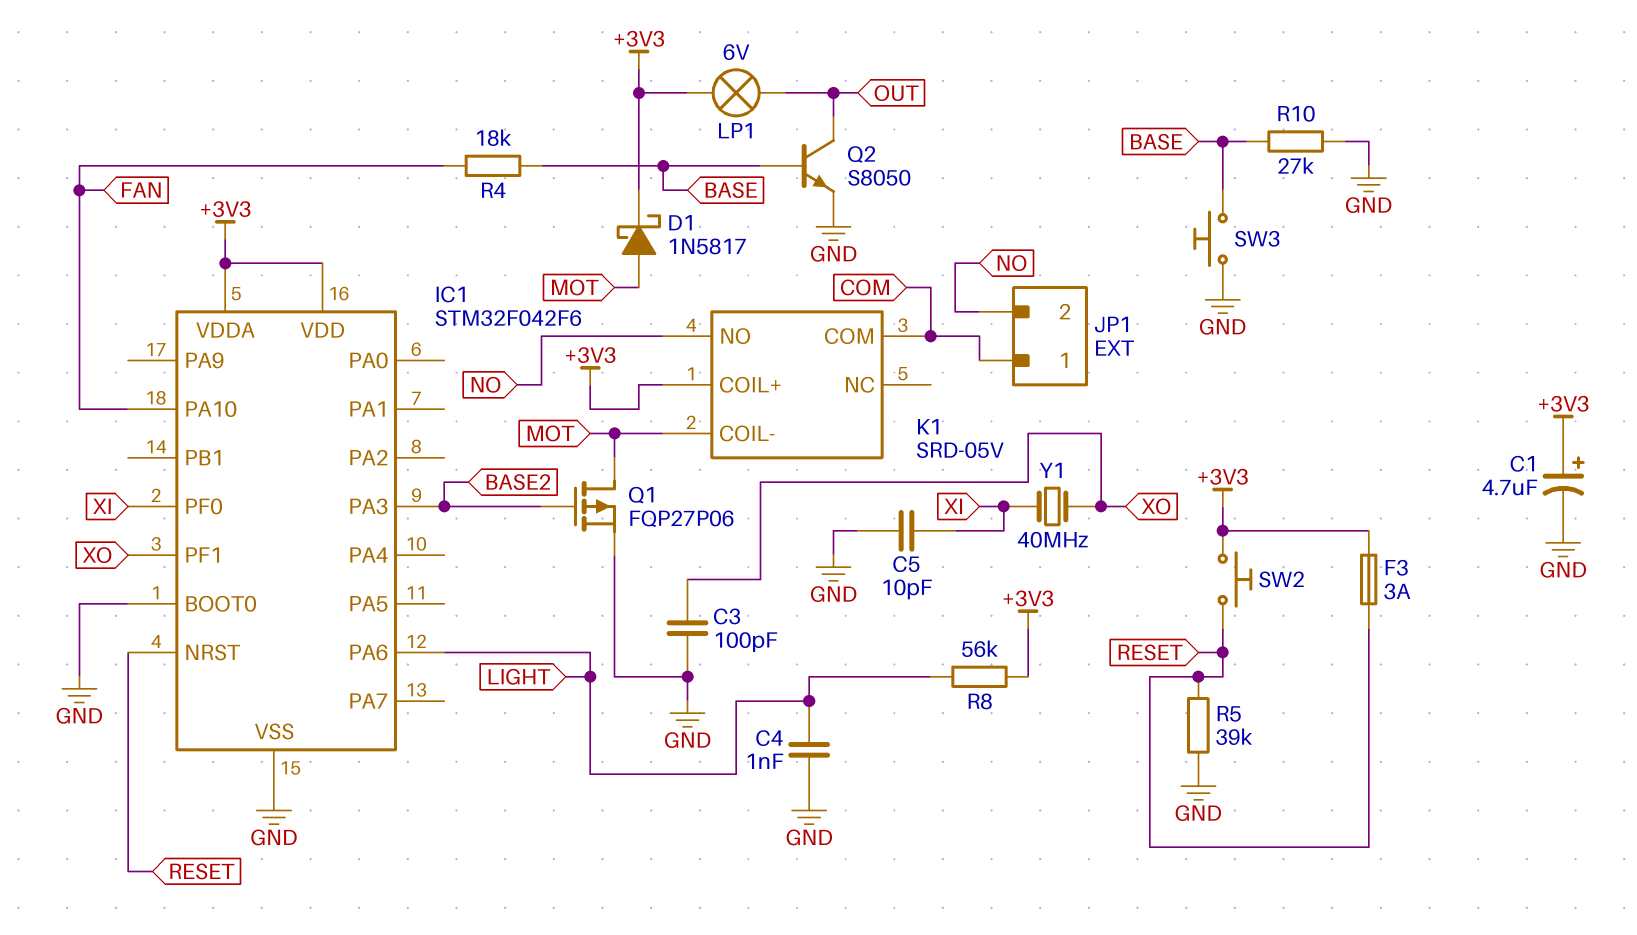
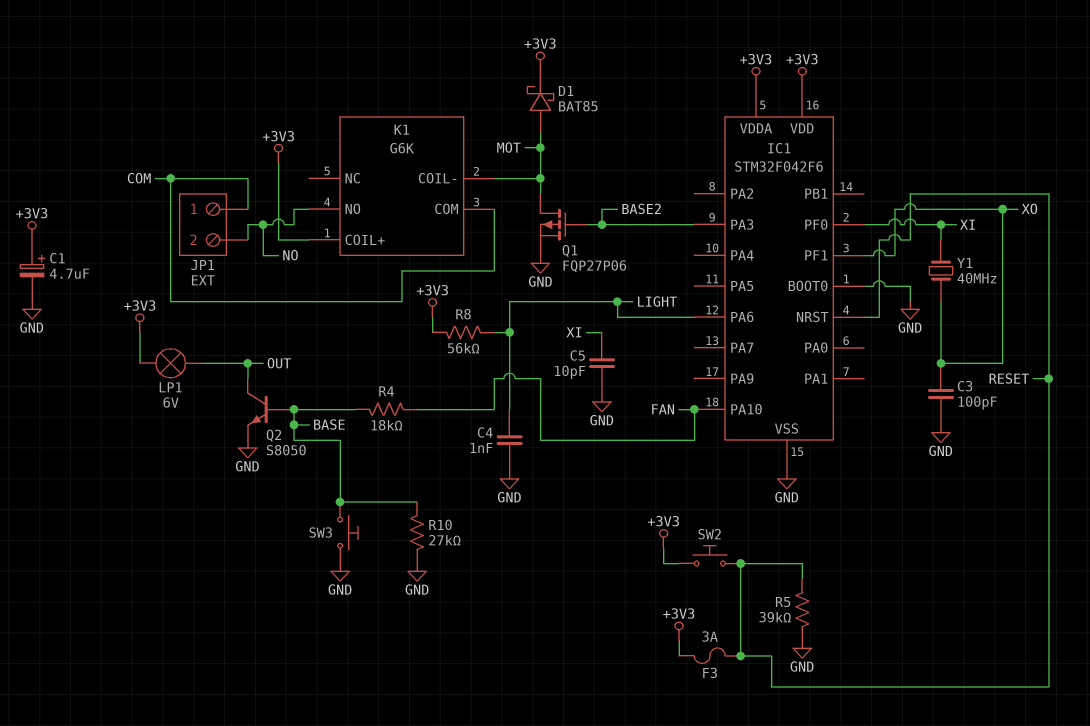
D1: schottky 1N5817 (A MOT, K +3V3) -> schottky BAT85 (A MOT, K +3V3)
K1: SRD-05V -> G6K

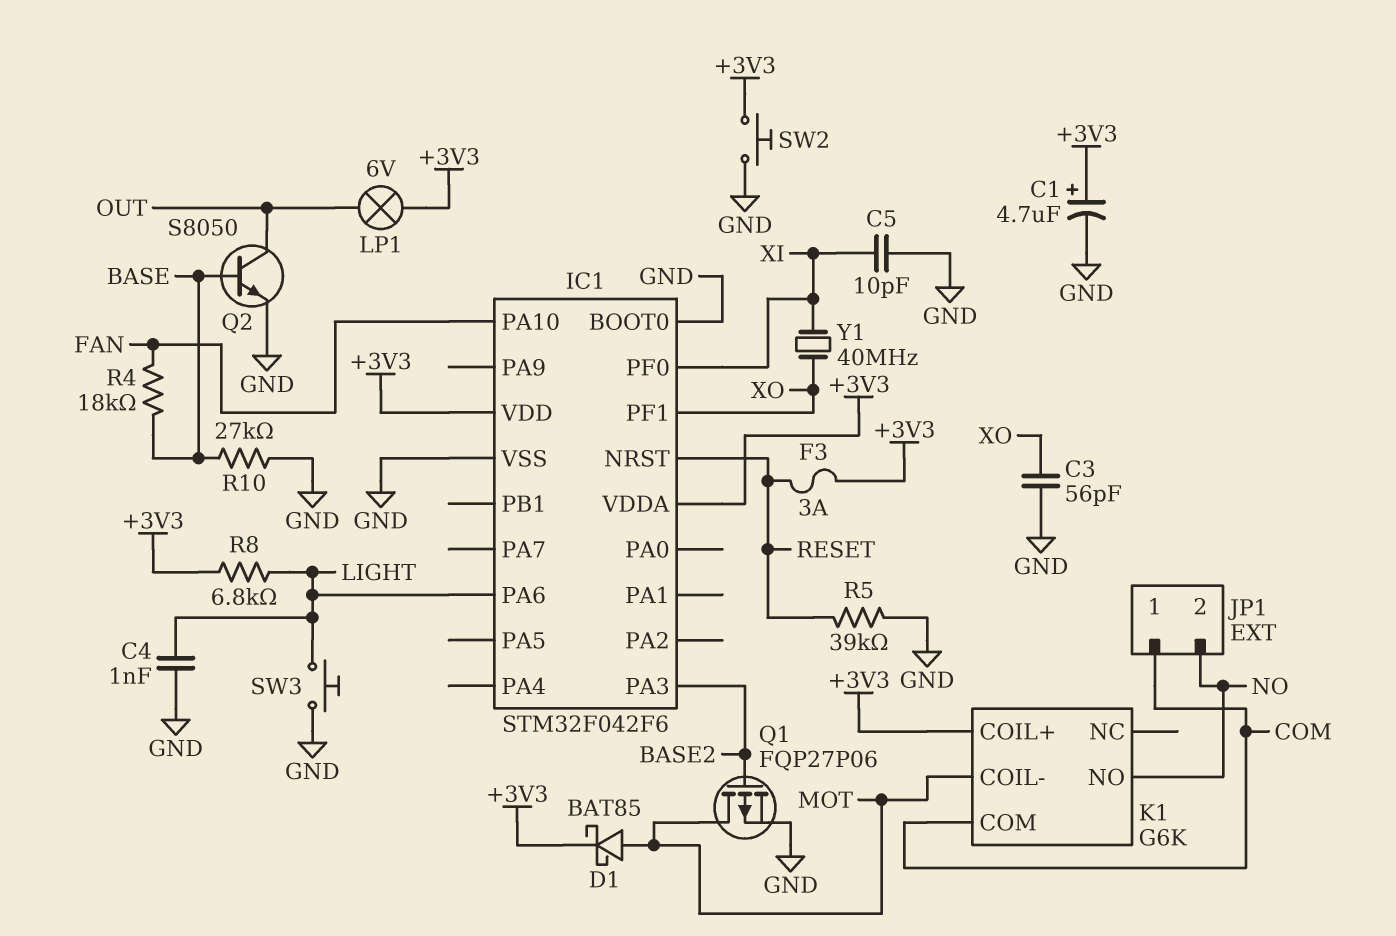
C3: 100pF (GND, XO) -> 56pF (GND, XO)
R8: 56k (+3V3, LIGHT) -> 6.8k (+3V3, LIGHT)
SW2: button (+3V3, RESET) -> button (+3V3, GND)
SW3: button (BASE, GND) -> button (GND, LIGHT)

